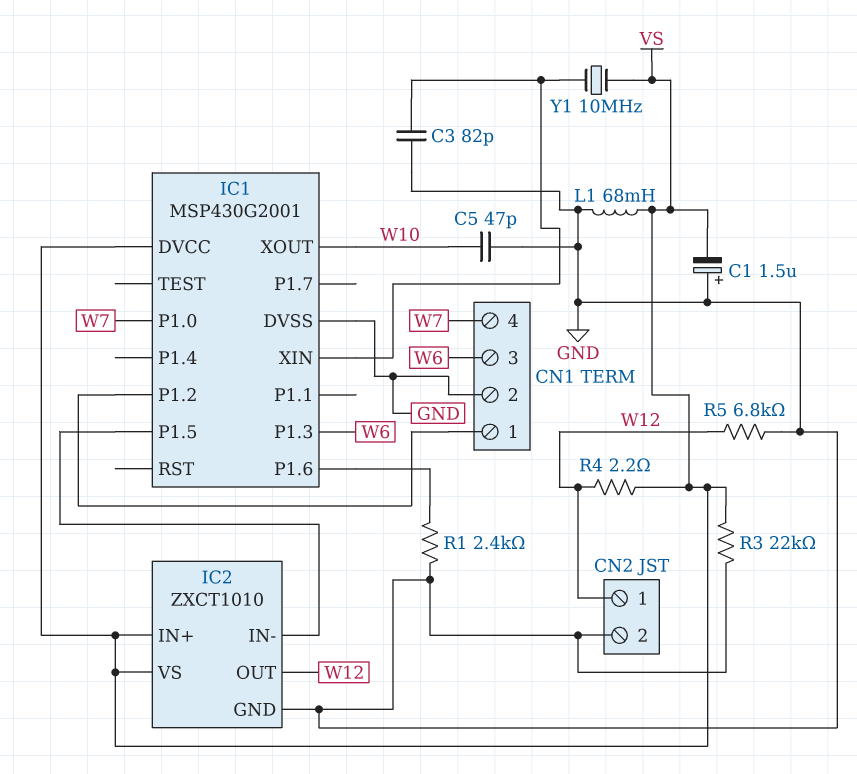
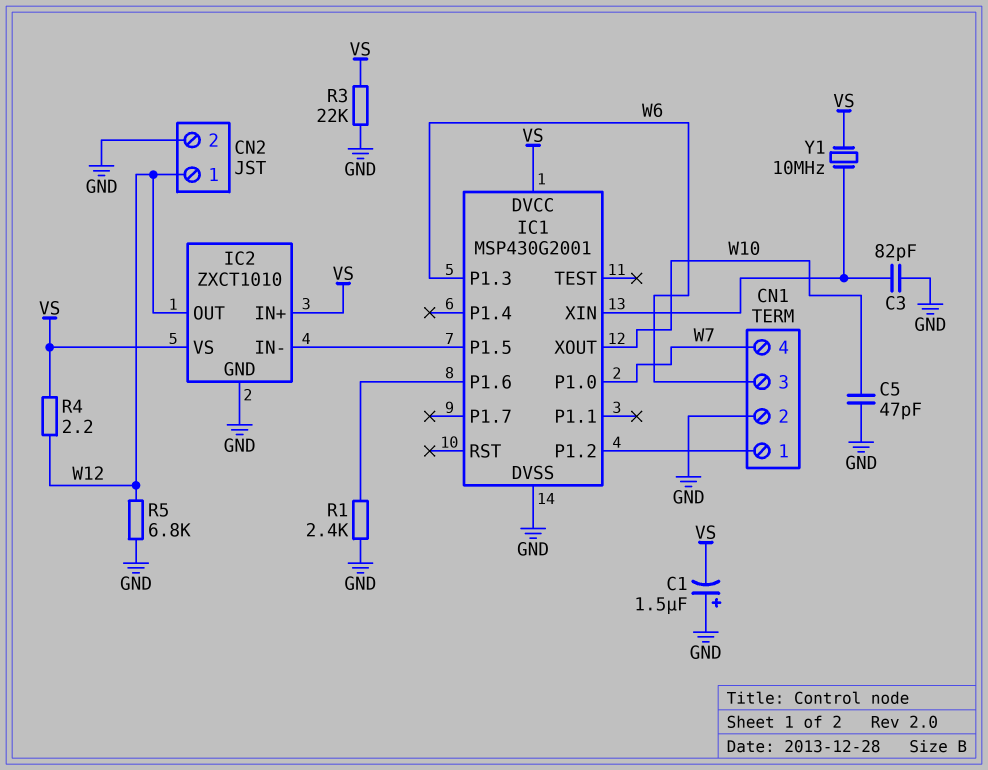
L1: 68mH (GND, VS) -> none

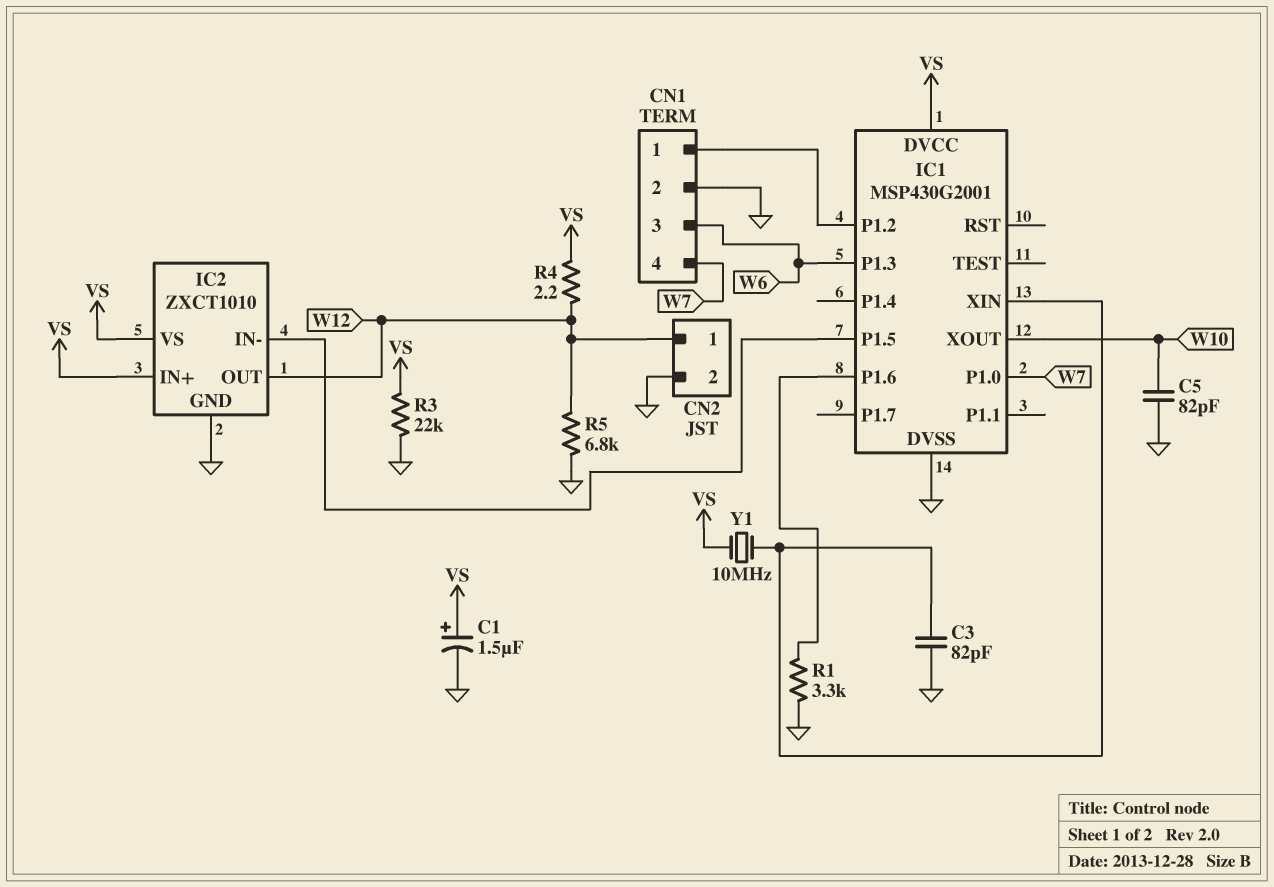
C1: 1.5uF (plus GND, minus VS) -> 1.5uF (plus VS, minus GND)
C5: 47pF (GND, W10) -> 82pF (GND, W10)
R1: 2.4k (GND, IC1/P1.6) -> 3.3k (GND, IC1/P1.6)

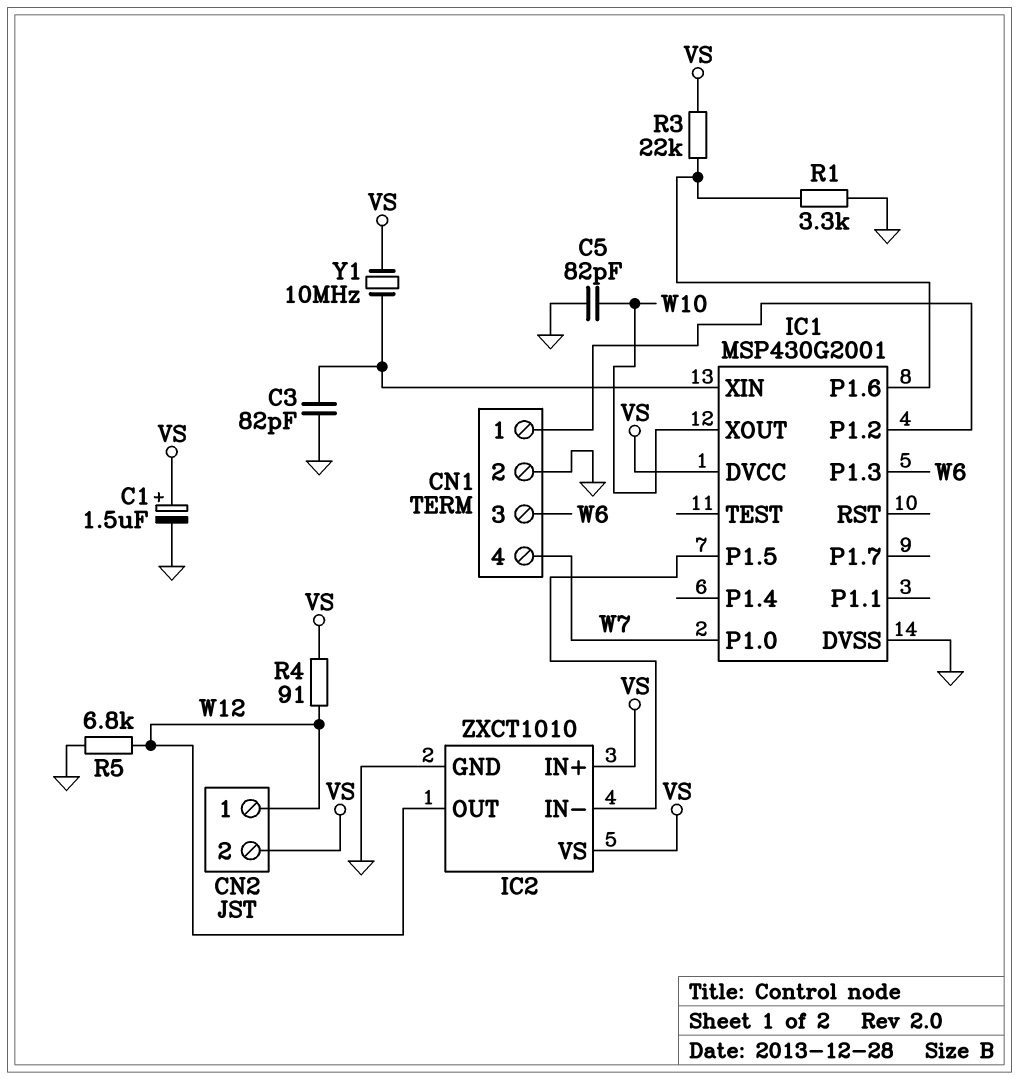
CN2 pin 2: GND -> VS
R3: 22k (GND, VS) -> 22k (IC1/P1.6, VS)
R4: 2.2 (VS, W12) -> 91 (VS, W12)

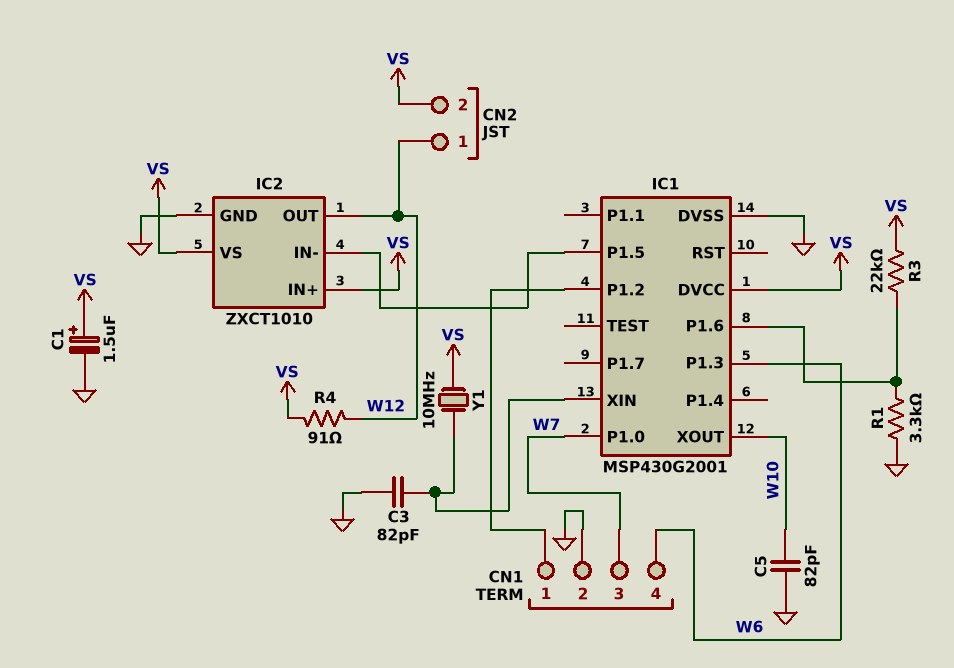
CN1 pin 3: W6 -> W7
CN1 pin 4: W7 -> W6
R5: 6.8k (GND, W12) -> none

